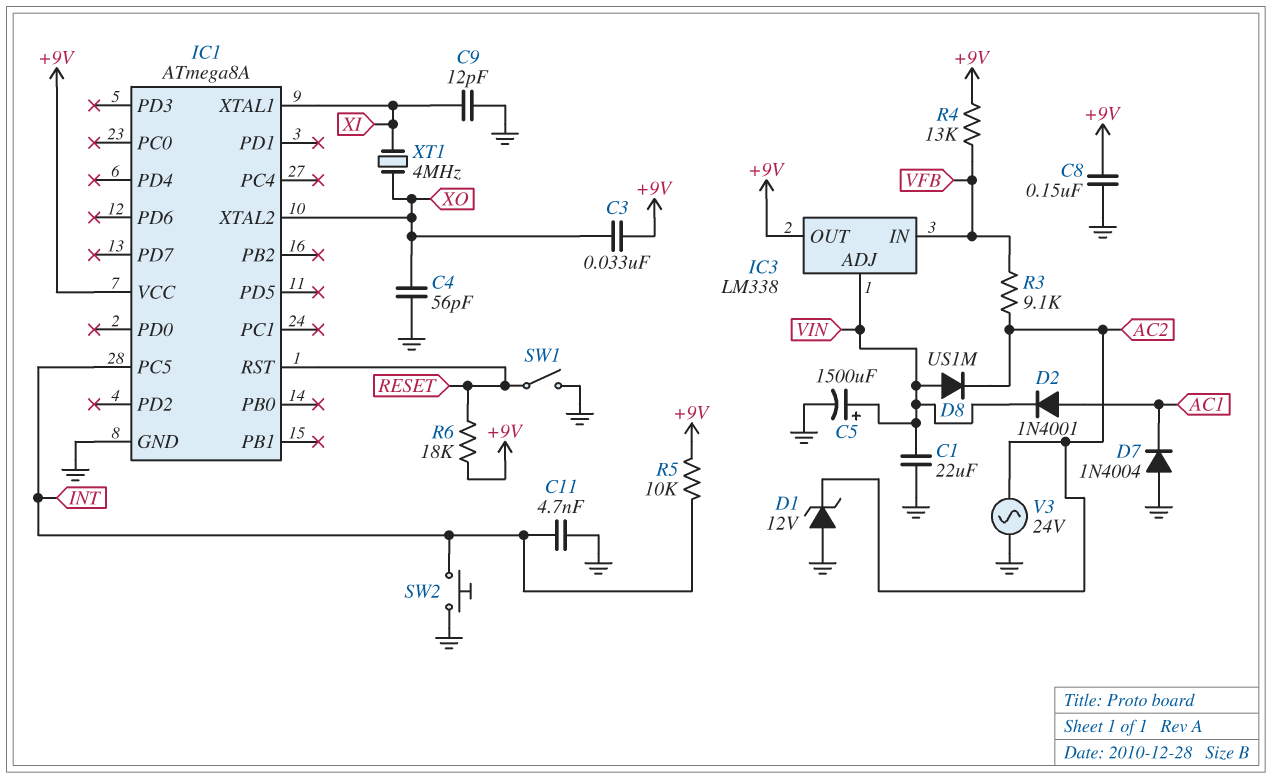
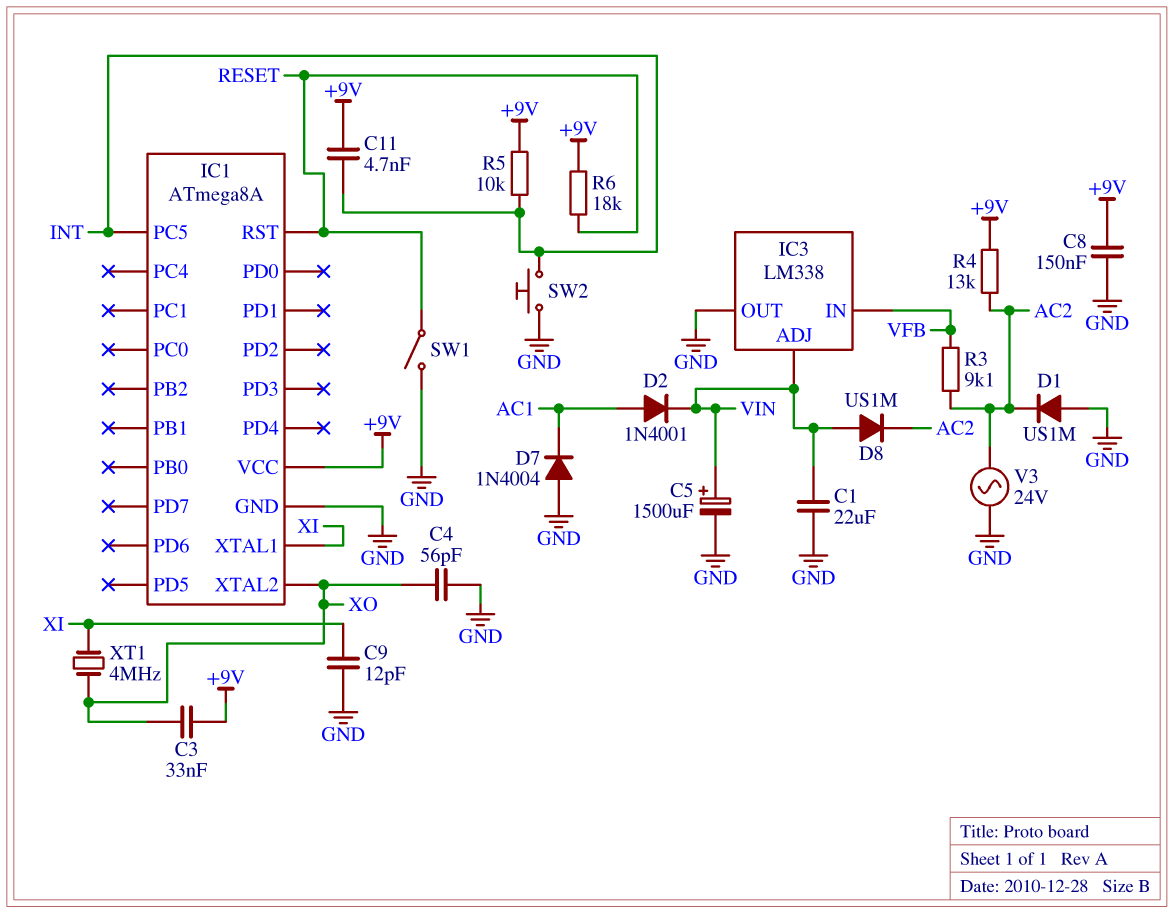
C11: 4.7nF (GND, INT) -> 4.7nF (+9V, INT)
D1: zener 12V (A GND, K AC2) -> diode US1M (A GND, K AC2)
IC3 pin OUT: +9V -> GND
R4: 13k (+9V, VFB) -> 13k (+9V, AC2)

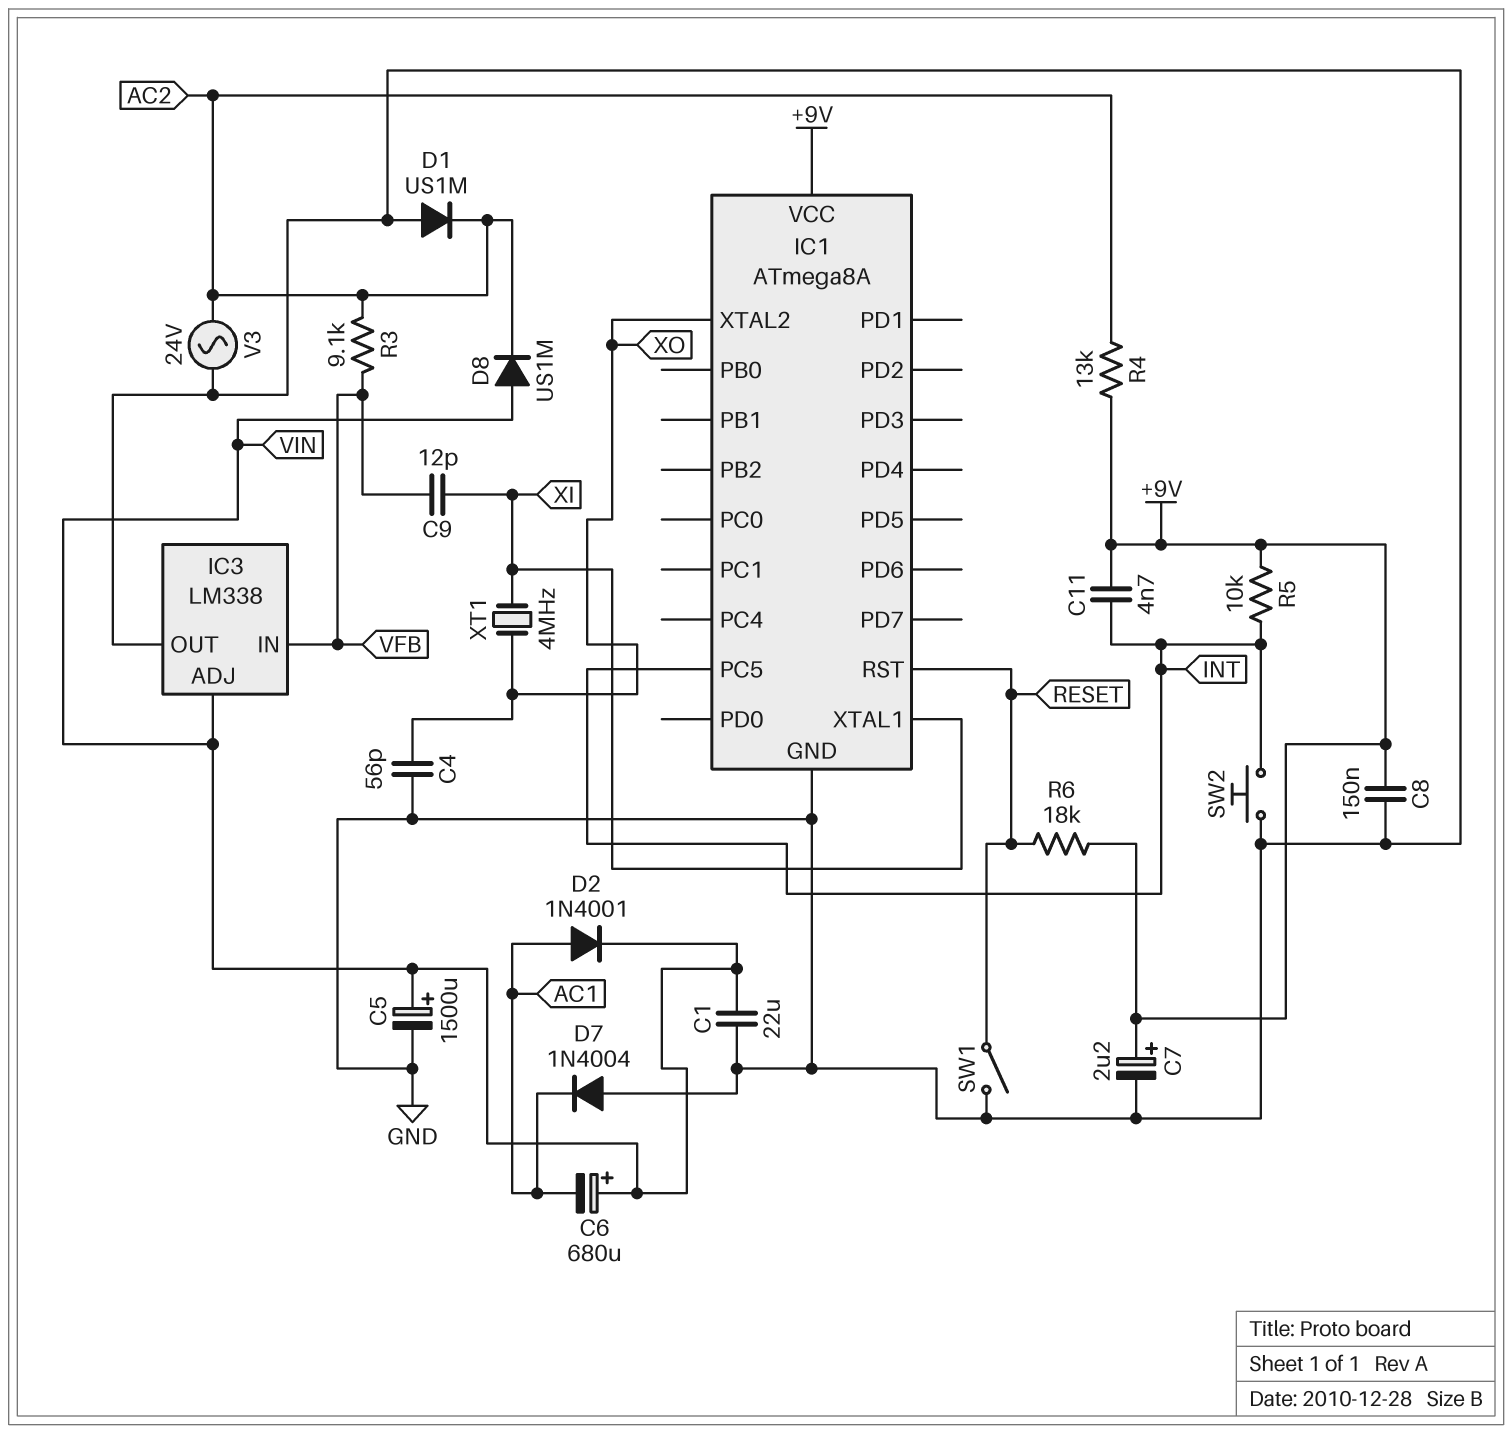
C3: 33nF (+9V, XO) -> none
C6: none -> 680uF (plus VIN, minus AC1)
C7: none -> 2.2uF (plus +9V, minus GND)
C9: 12pF (GND, XI) -> 12pF (VFB, XI)

